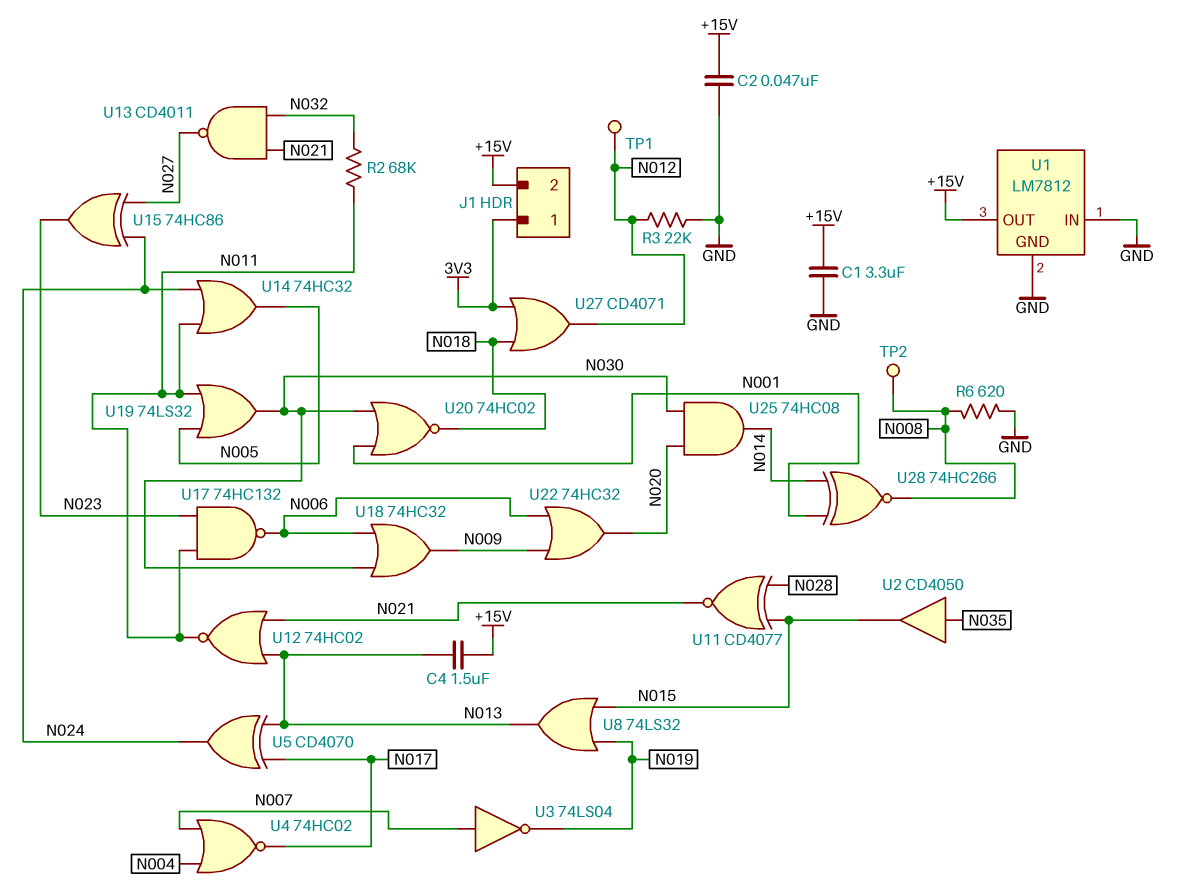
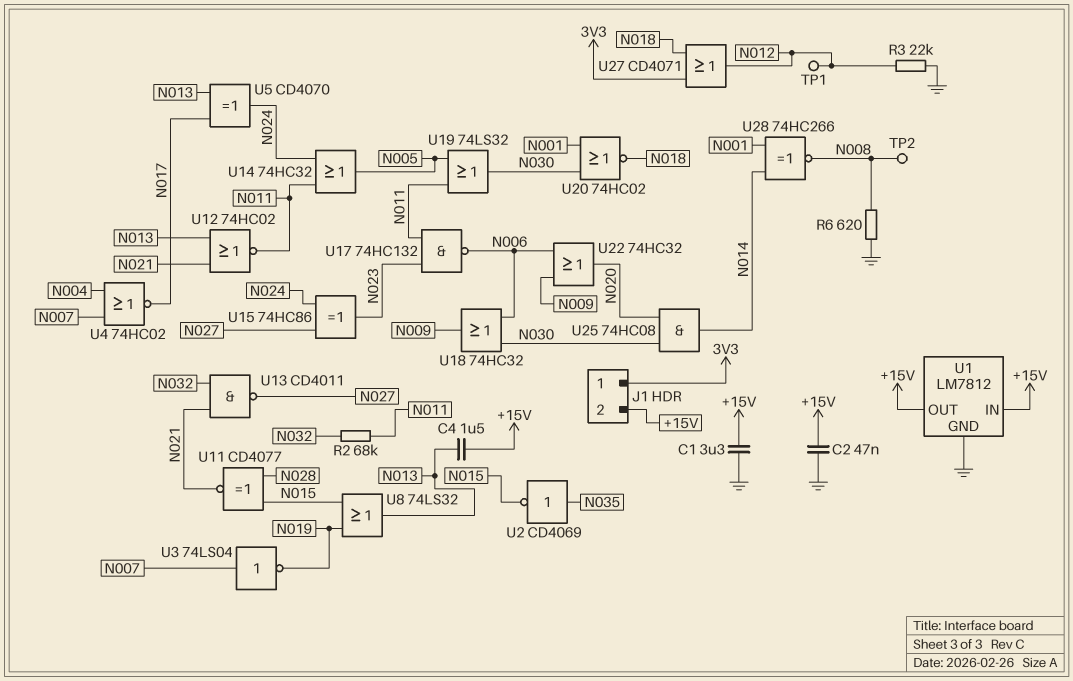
U1 pin IN: GND -> +15V
U2: buffer CD4050 (in N035, out N015) -> NOT CD4069 (in N035, out N015)

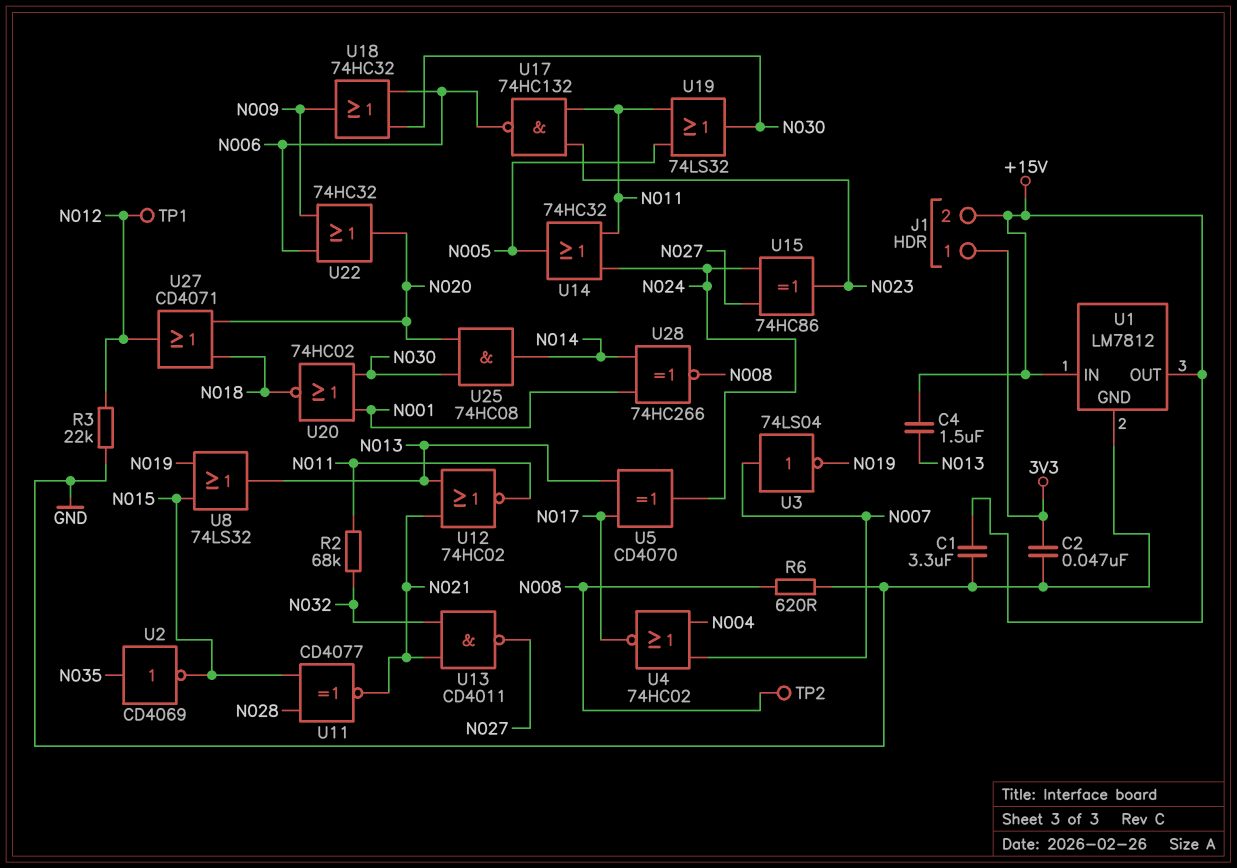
C2: 47nF (+15V, GND) -> 47nF (3V3, GND)
U27: OR CD4071 (in 3V3, in N018, out N012) -> OR CD4071 (in N018, in N020, out N012)

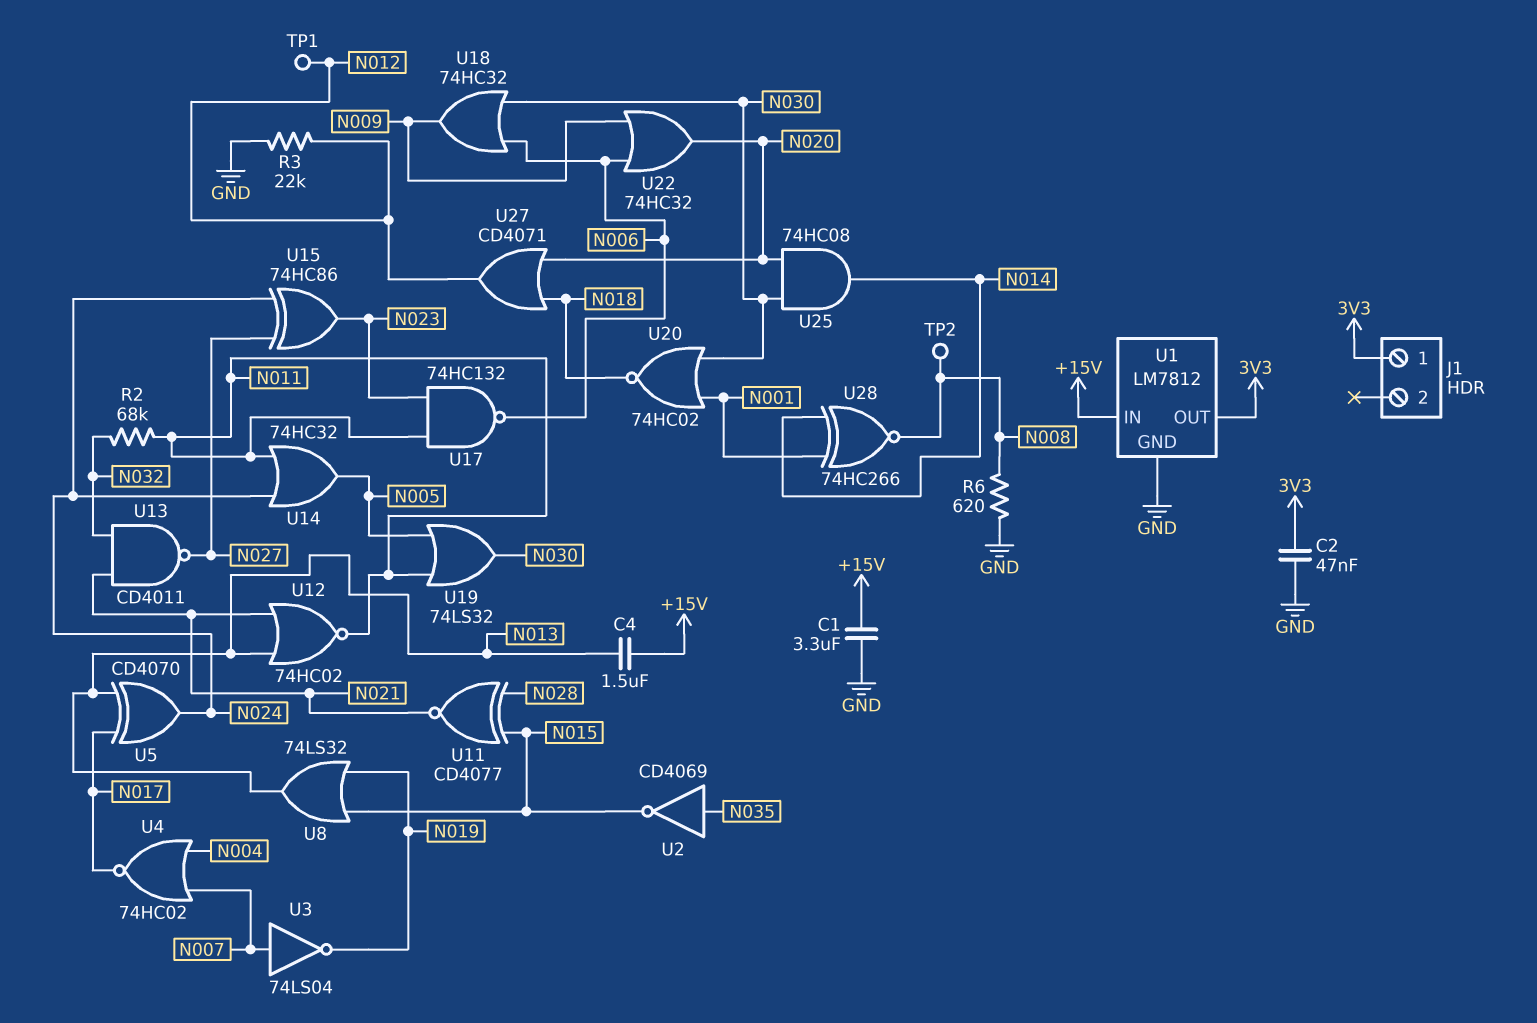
J1 pin 2: +15V -> none
U1 pin OUT: +15V -> 3V3

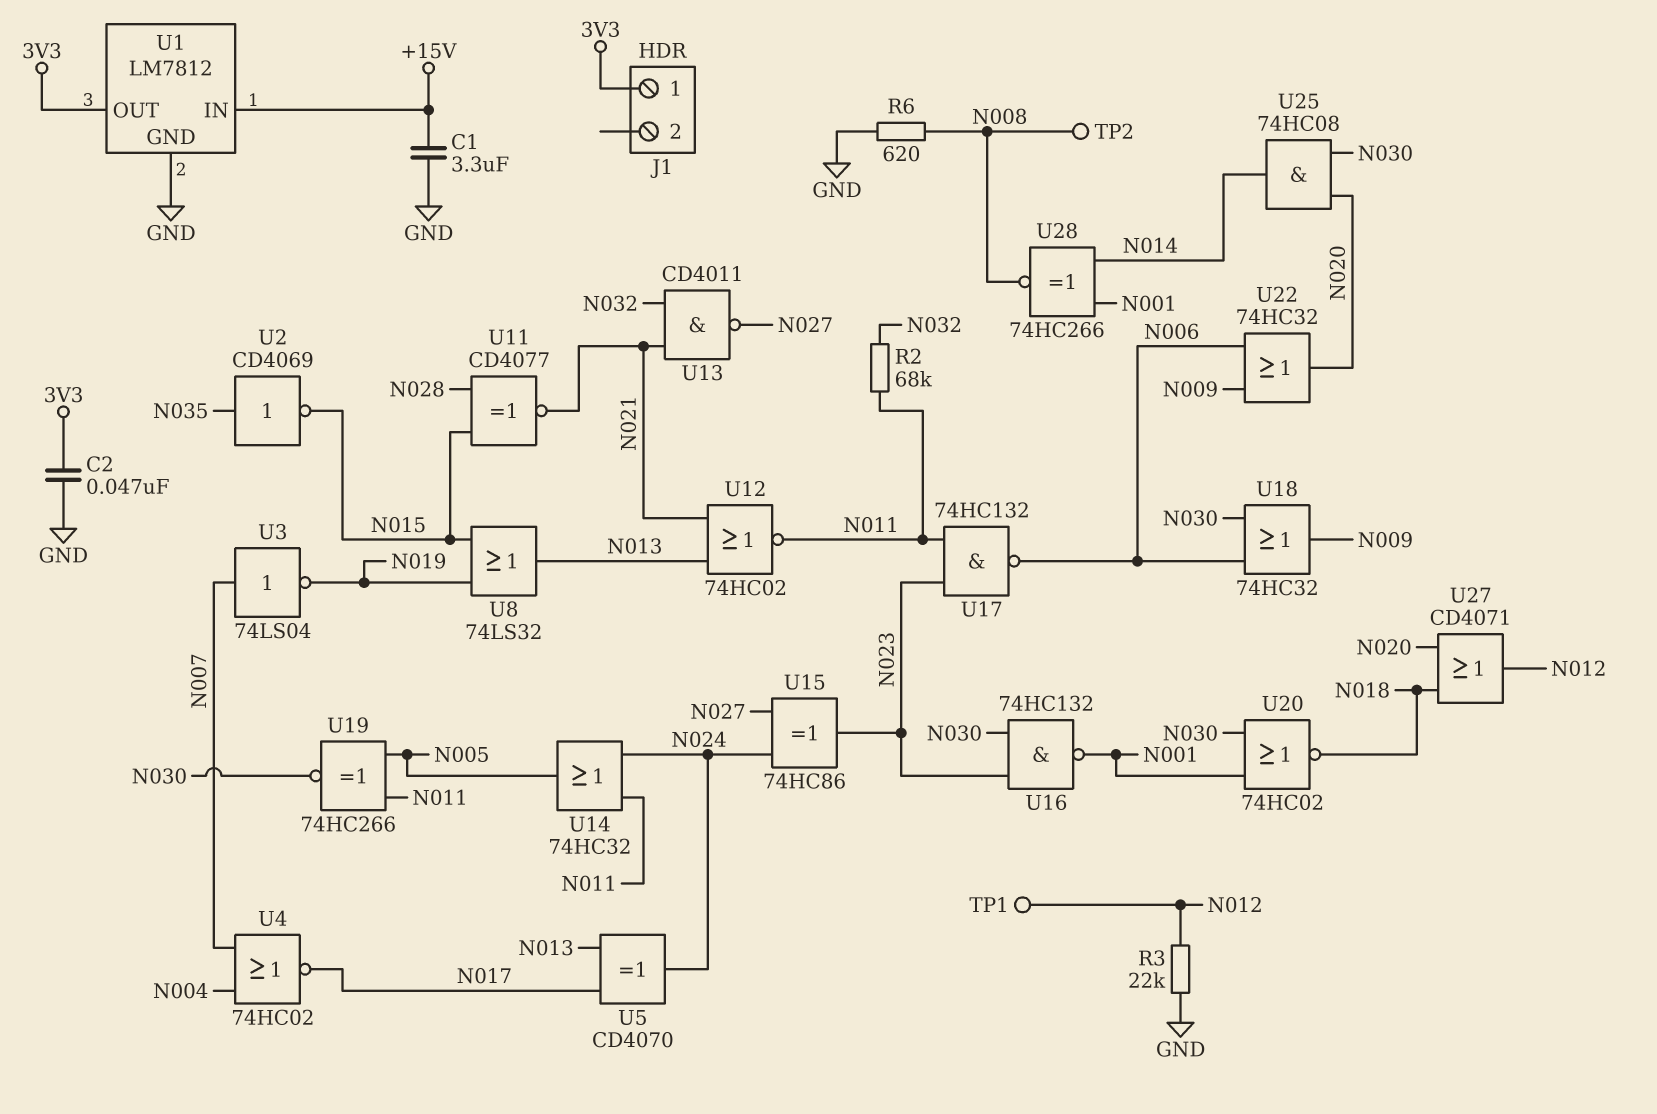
C4: 1.5uF (+15V, N013) -> none
U16: none -> NAND 74HC132 (in N023, in N030, out N001)
U19: OR 74LS32 (in N005, in N011, out N030) -> XNOR 74HC266 (in N005, in N011, out N030)

